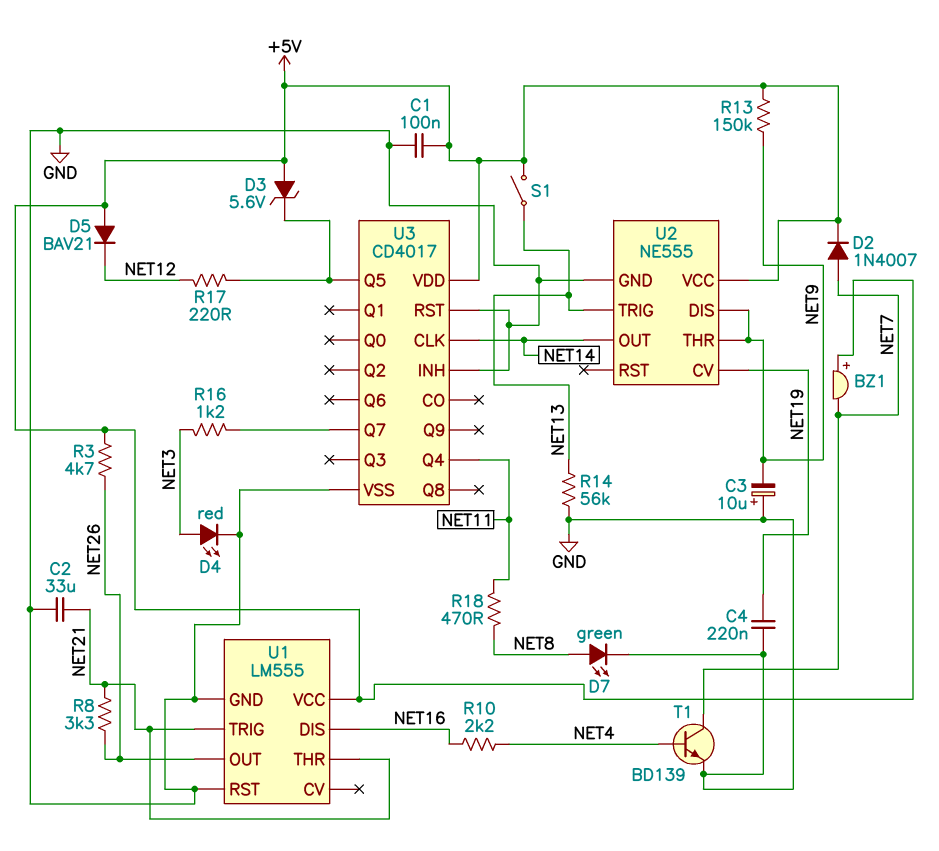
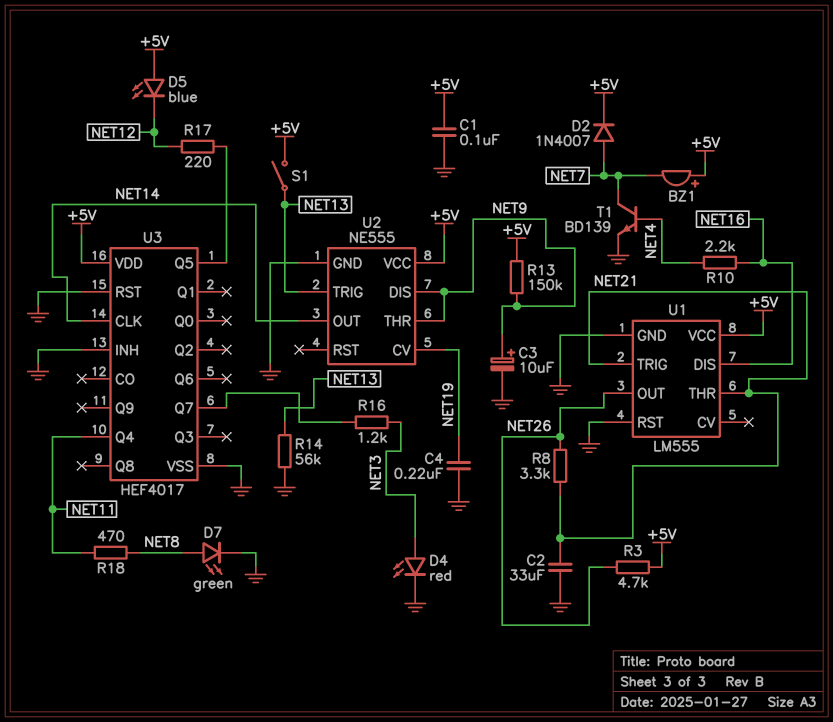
C3: 10uF (plus GND, minus NET9) -> 10uF (plus NET9, minus GND)
D3: zener 5.6V (A +5V, K U3/Q5) -> none
D5: diode BAV21 (A +5V, K NET12) -> LED blue (A +5V, K NET12)
U3: CD4017 -> HEF4017

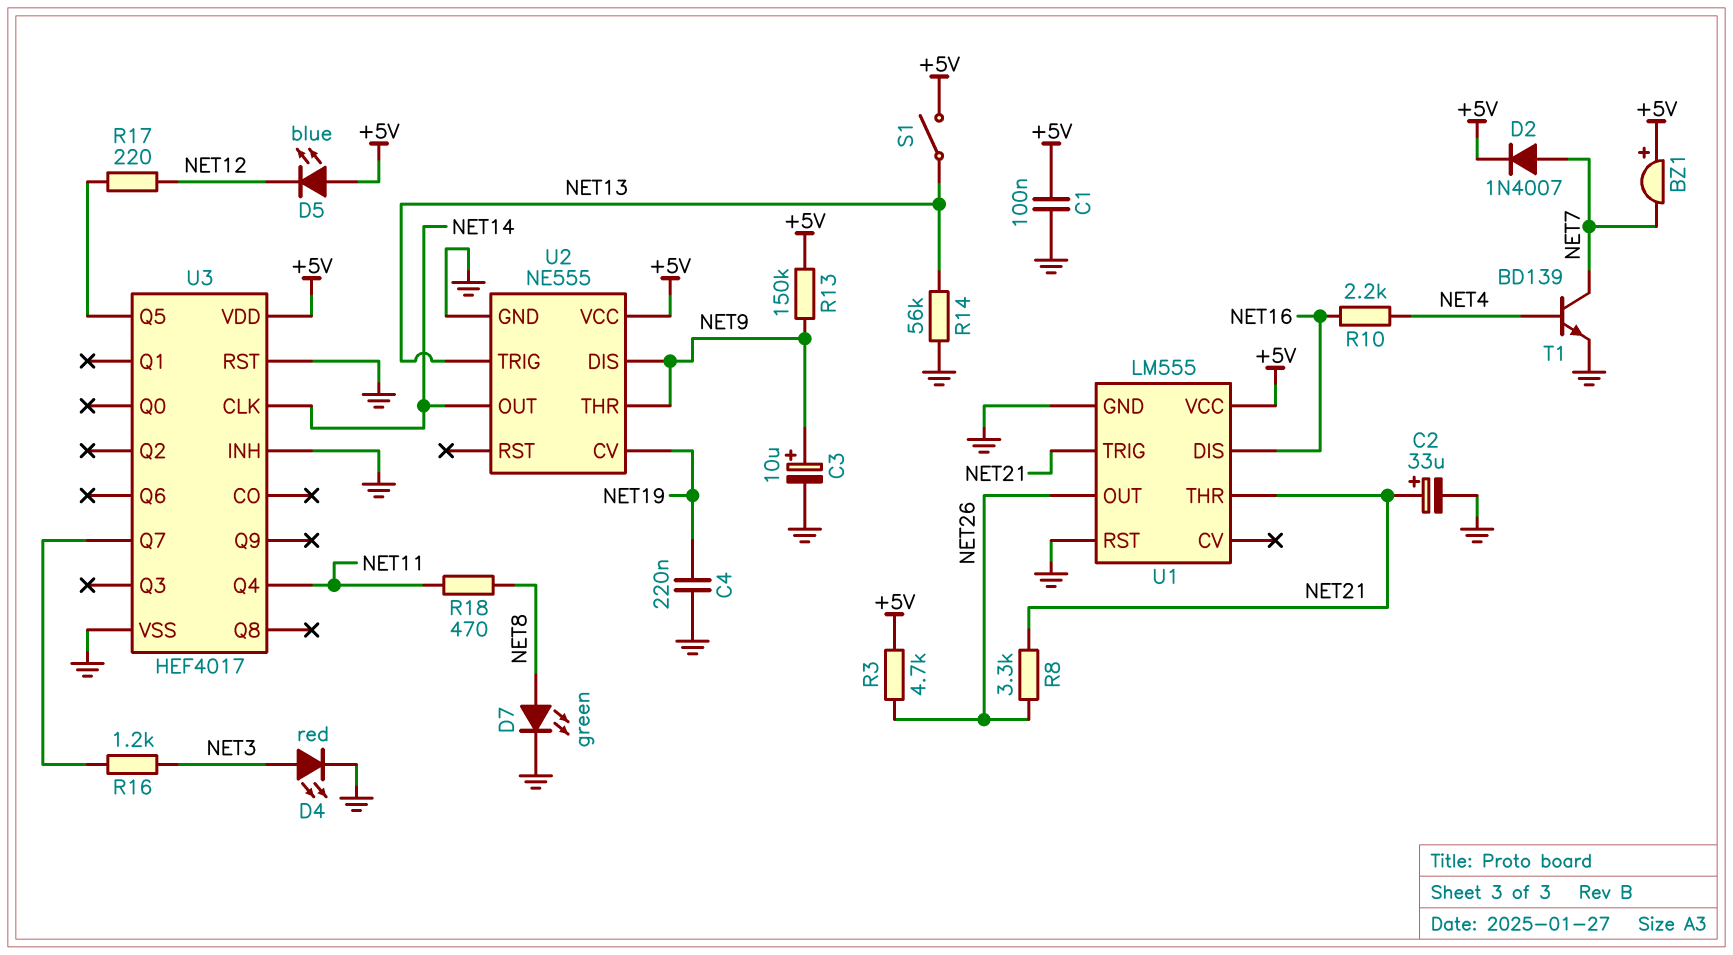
C2: 33uF (GND, NET21) -> 33uF (plus NET21, minus GND)

